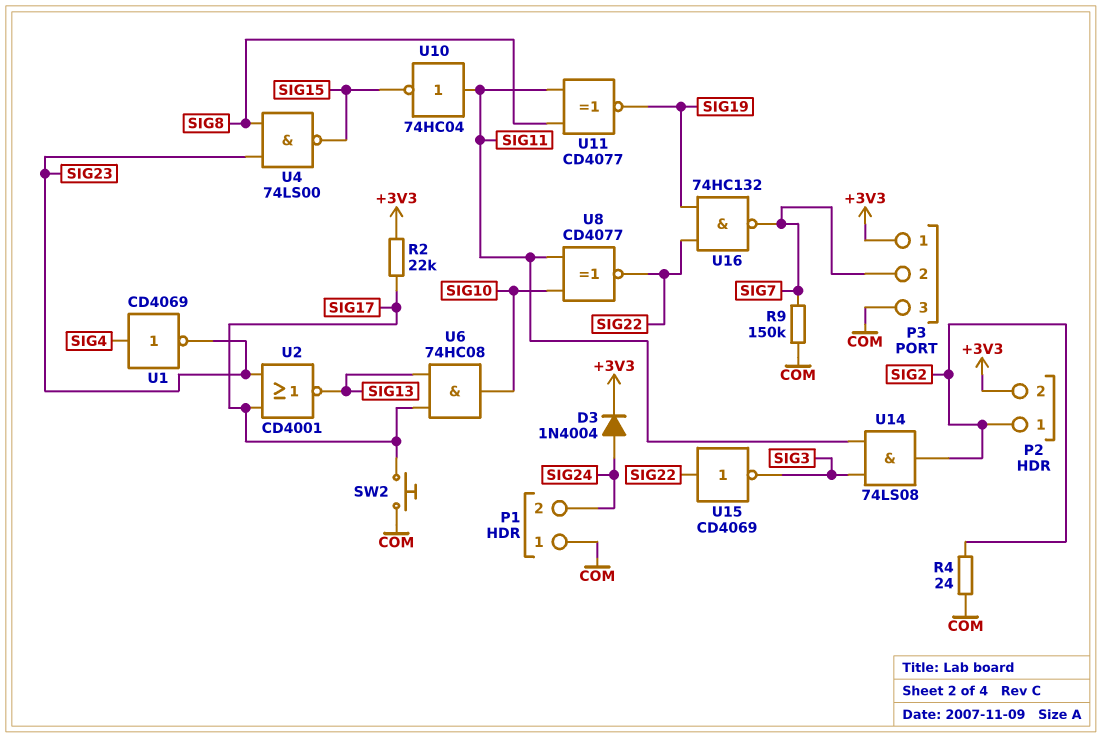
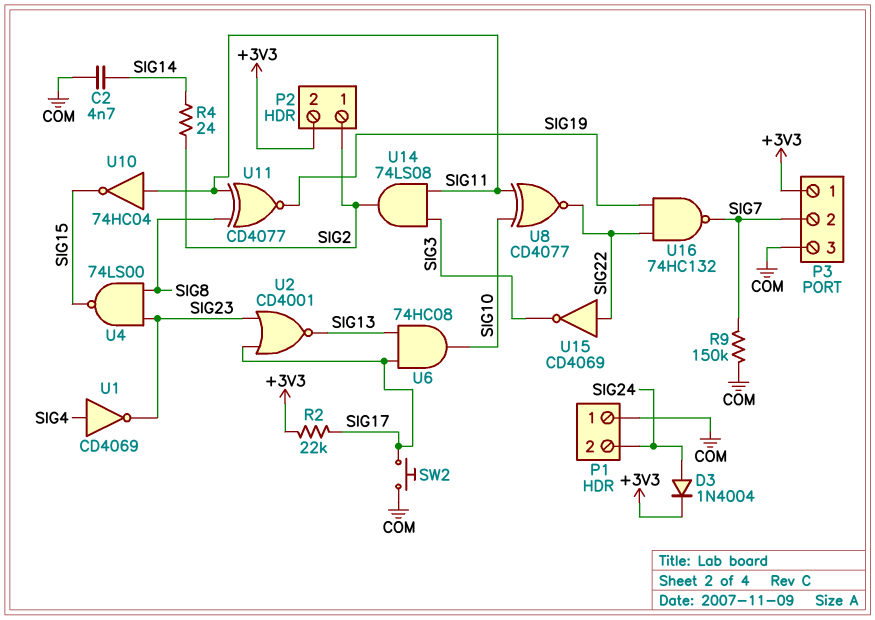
C2: none -> 4.7nF (COM, SIG14)
R4: 24 (COM, SIG2) -> 24 (SIG2, SIG14)

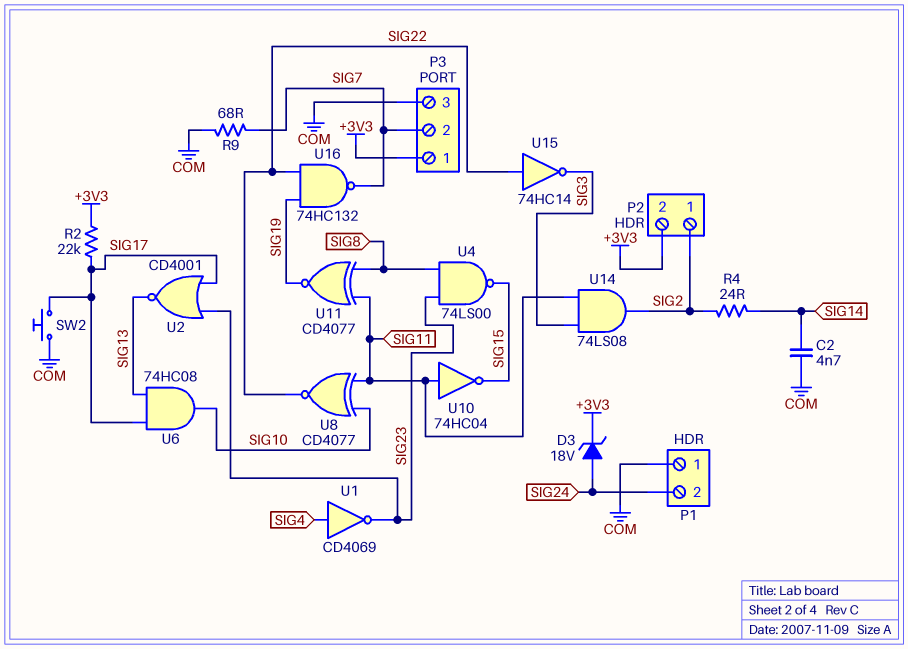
D3: diode 1N4004 (A SIG24, K +3V3) -> zener 18V (A SIG24, K +3V3)
R9: 150k (COM, SIG7) -> 68 (COM, SIG7)
U15: NOT CD4069 (in SIG22, out SIG3) -> NOT 74HC14 (in SIG22, out SIG3)

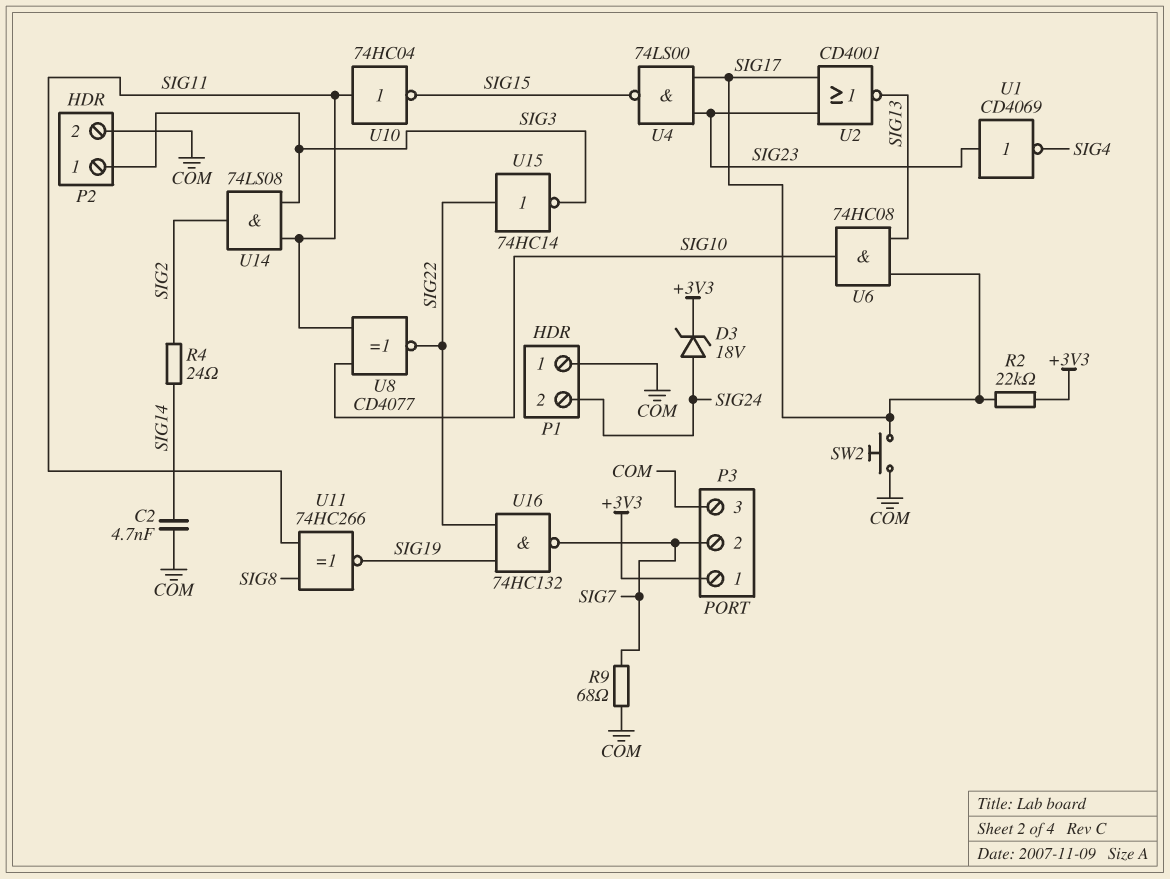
P2 pin 1: SIG2 -> SIG3
P2 pin 2: +3V3 -> COM
U1: NOT CD4069 (in SIG4, out SIG23) -> NOT CD4069 (in SIG23, out SIG4)
U4: NAND 74LS00 (in SIG8, in SIG23, out SIG15) -> NAND 74LS00 (in SIG17, in SIG23, out SIG15)
U11: XNOR CD4077 (in SIG8, in SIG11, out SIG19) -> XNOR 74HC266 (in SIG8, in SIG11, out SIG19)

